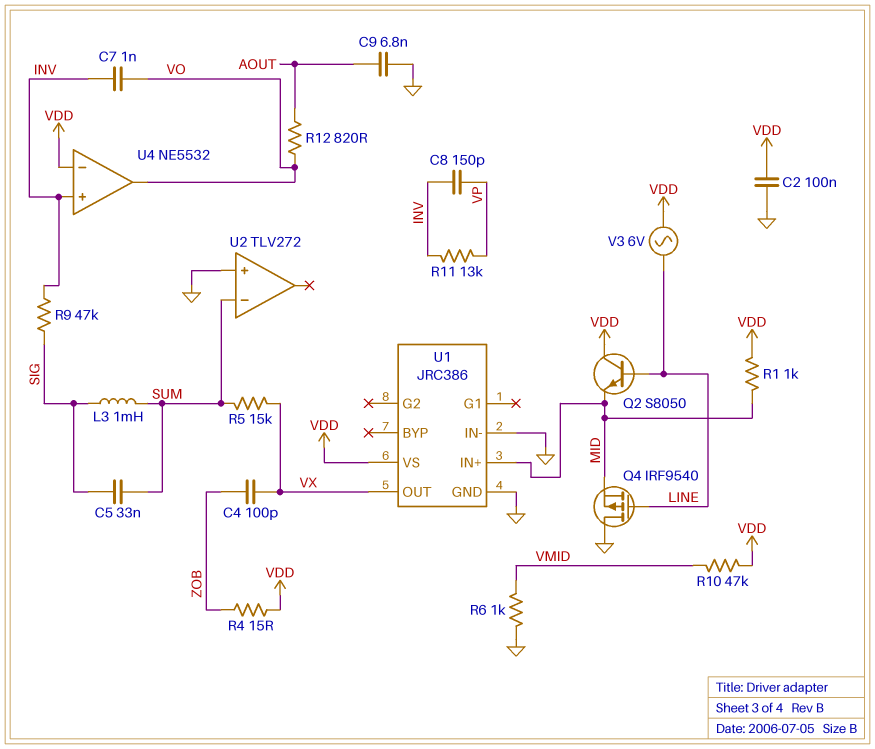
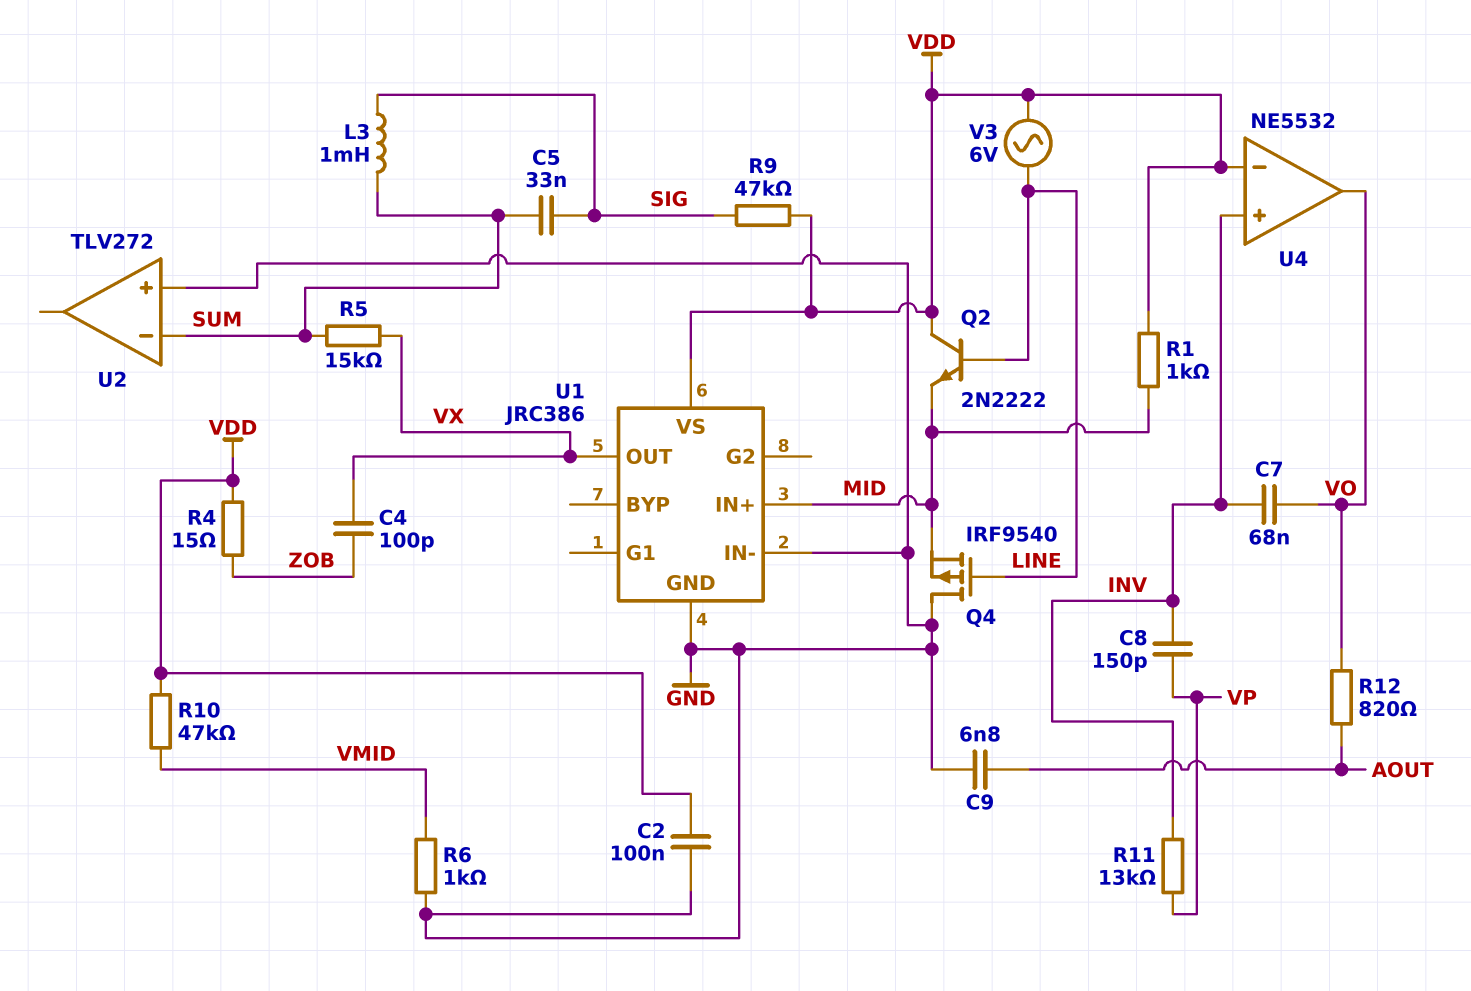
C7: 1nF (INV, VO) -> 68nF (INV, VO)
Q2: NPN S8050 (B LINE, C VDD, E MID) -> NPN 2N2222 (B LINE, C VDD, E MID)
R9: 47k (INV, SIG) -> 47k (SIG, VDD)

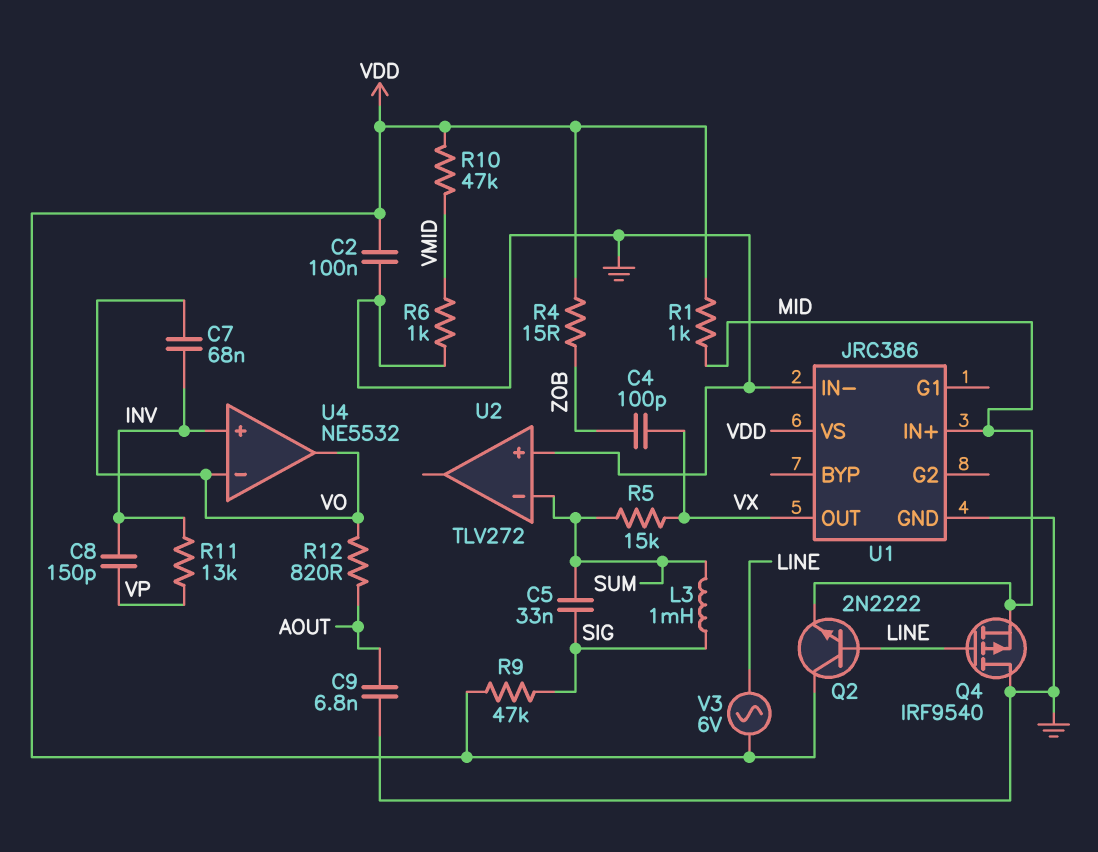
U4 pin in-: VDD -> VO

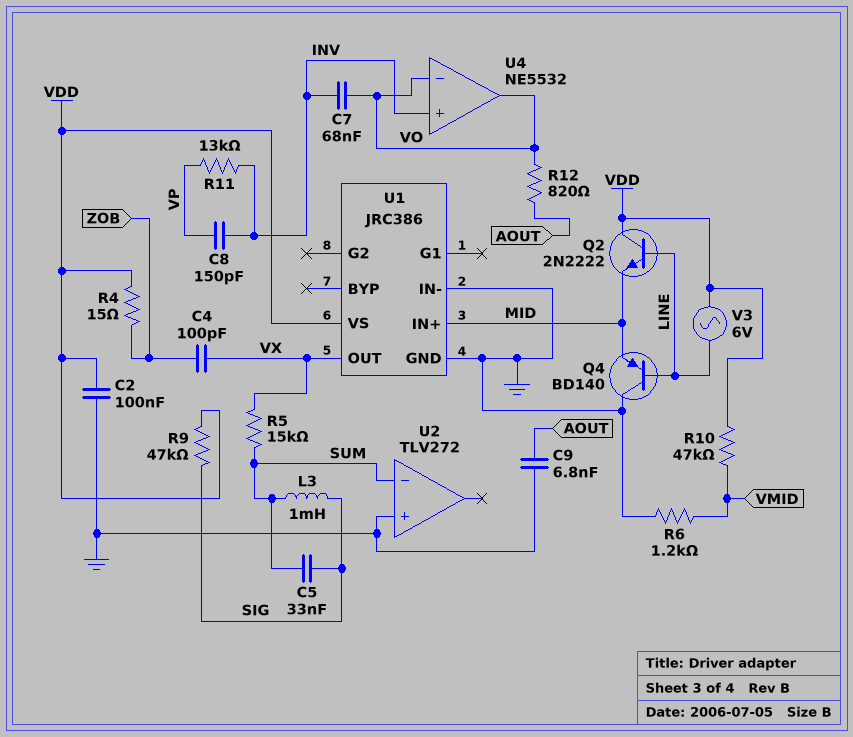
Q4: PMOS IRF9540 (G LINE, D GND, S MID) -> PNP BD140 (B LINE, C GND, E MID)
R1: 1k (MID, VDD) -> none
R6: 1k (GND, VMID) -> 1.2k (GND, VMID)

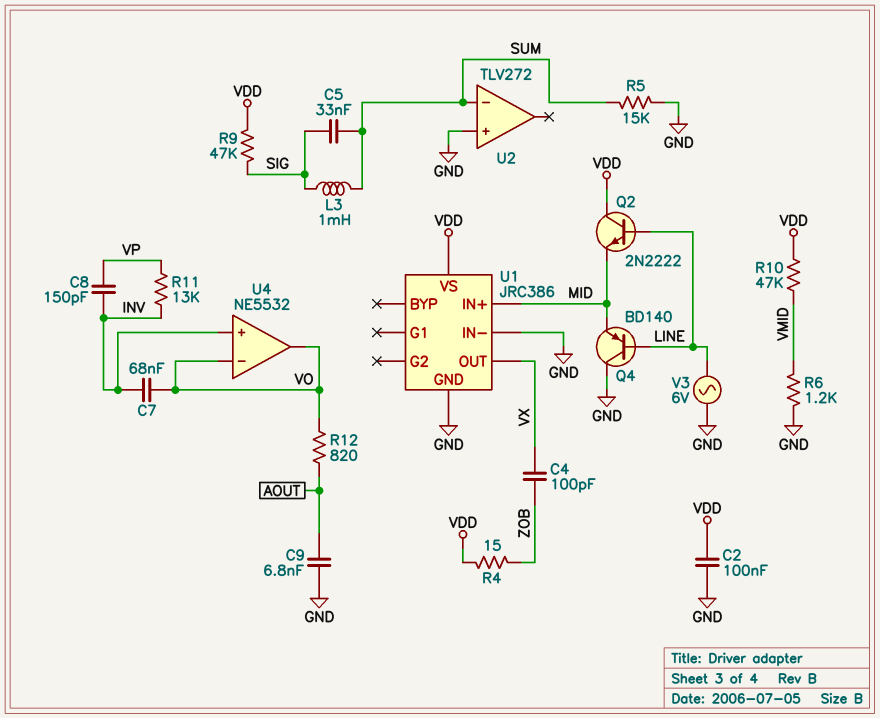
R5: 15k (SUM, VX) -> 15k (GND, SUM)
V3: AC 6V (LINE, VDD) -> AC 6V (GND, LINE)

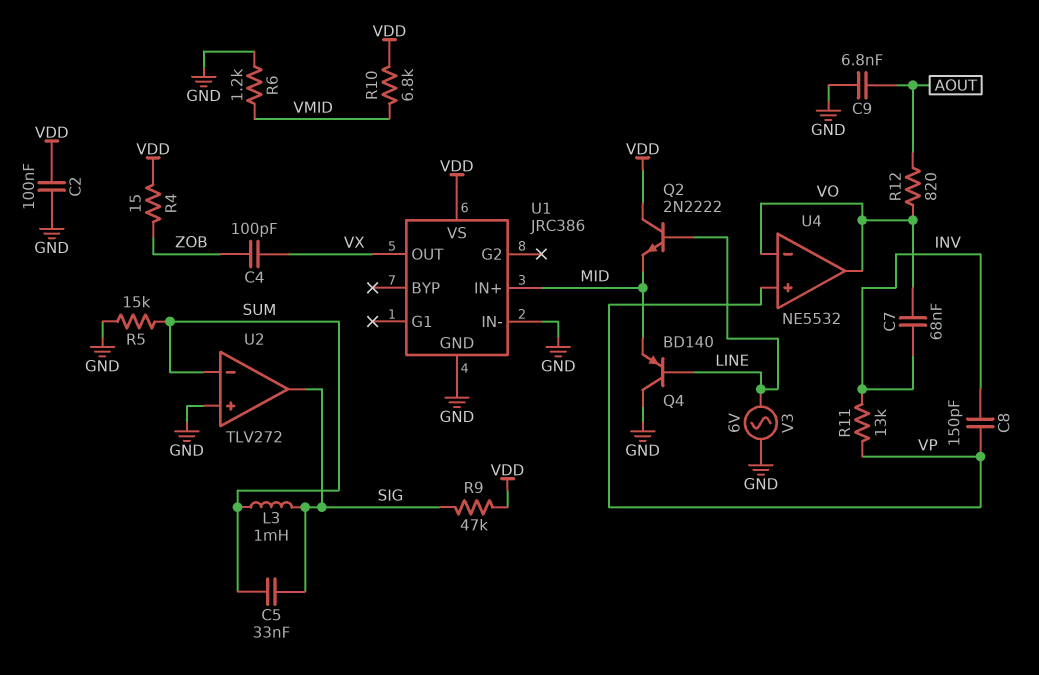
R10: 47k (VDD, VMID) -> 6.8k (VDD, VMID)
U2 pin out: none -> SIG
U4 pin in+: INV -> VP

